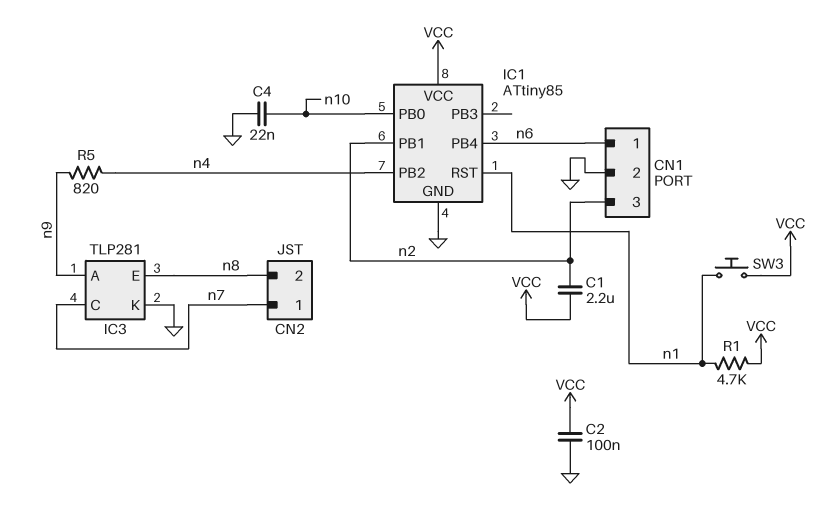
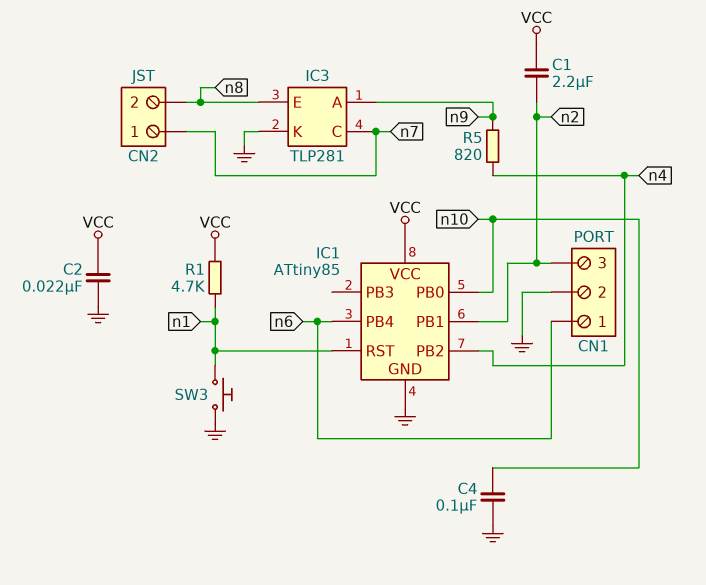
C2: 100nF (GND, VCC) -> 22nF (GND, VCC)
C4: 22nF (GND, n10) -> 100nF (GND, n10)
SW3: button (VCC, n1) -> button (GND, n1)

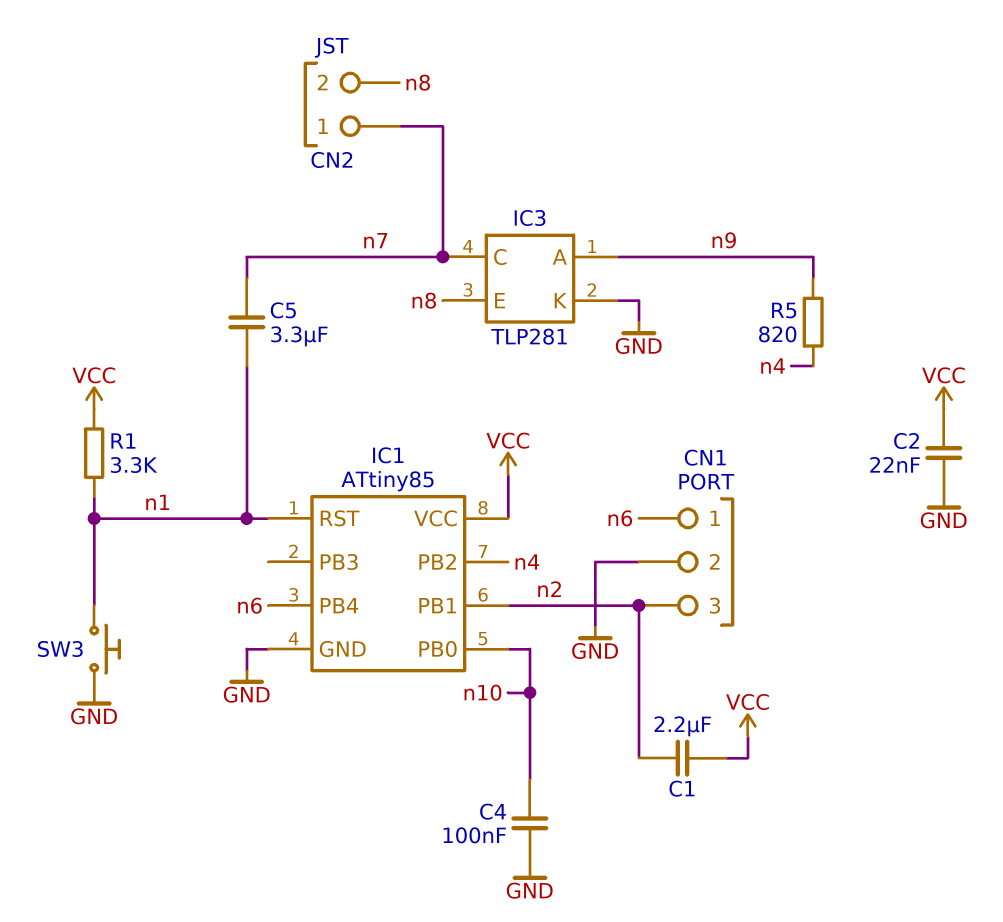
C5: none -> 3.3uF (n1, n7)
R1: 4.7k (VCC, n1) -> 3.3k (VCC, n1)

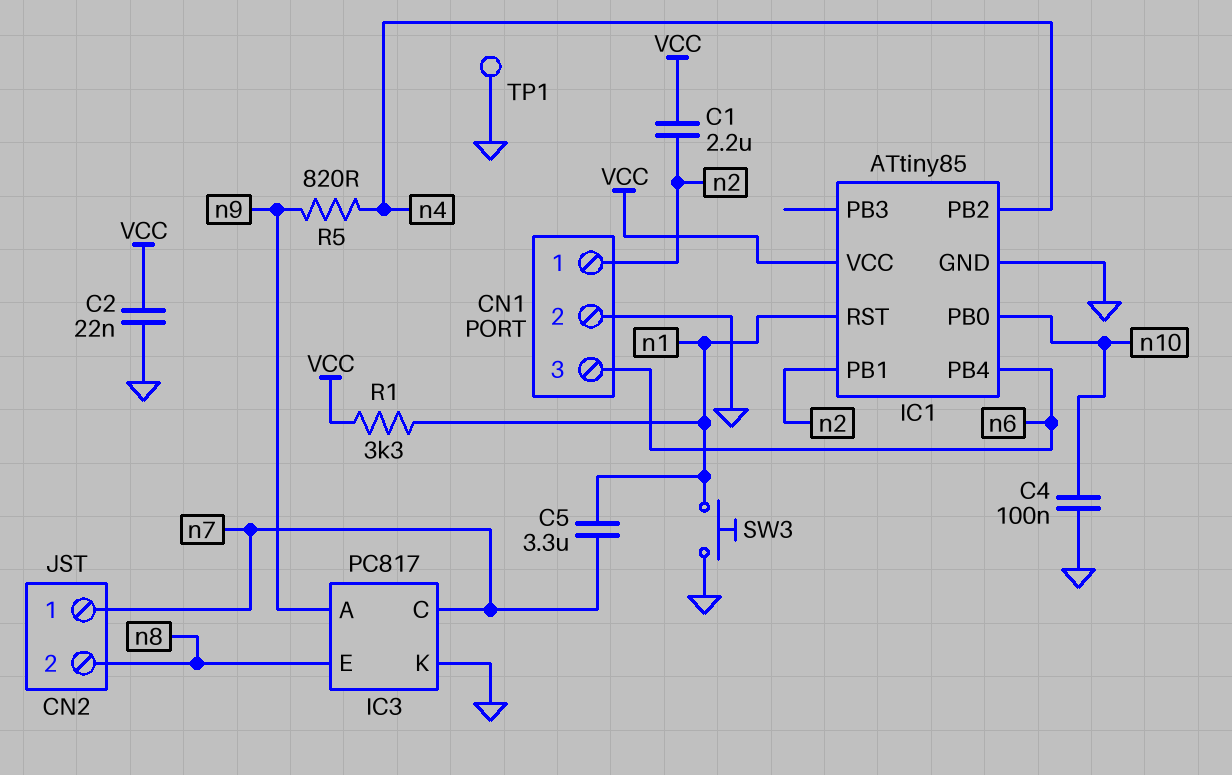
CN1 pin 1: n6 -> n2
CN1 pin 3: n2 -> n6
IC3: TLP281 -> PC817
TP1: none -> test point (GND)

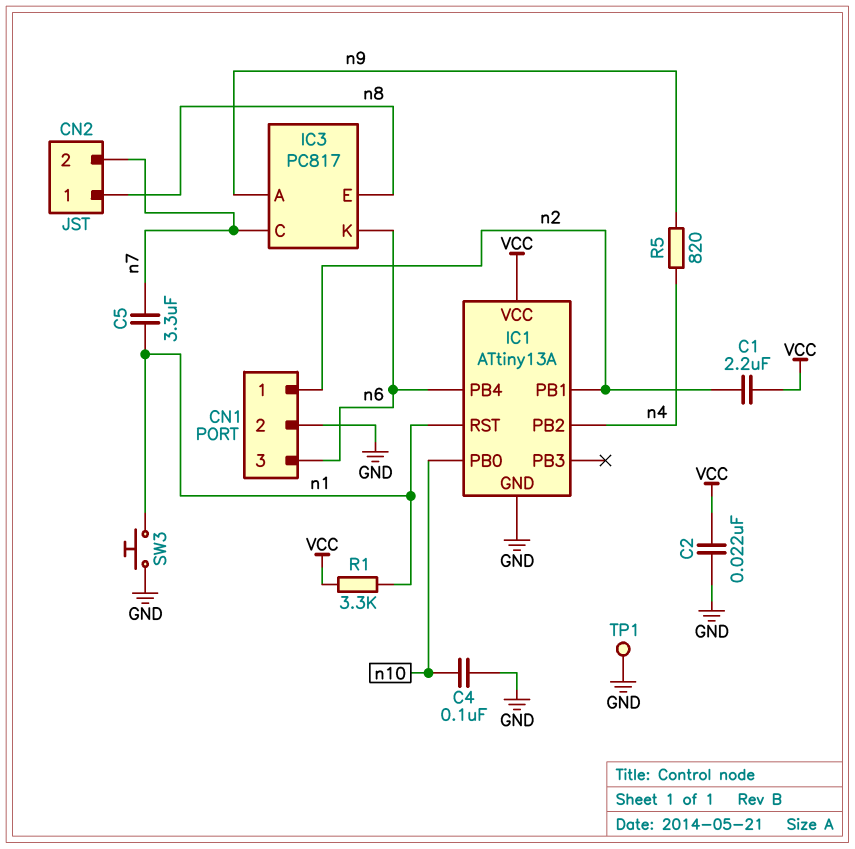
CN2 pin 1: n7 -> n8
CN2 pin 2: n8 -> n7
IC1: ATtiny85 -> ATtiny13A
IC3 pin K: GND -> n6

